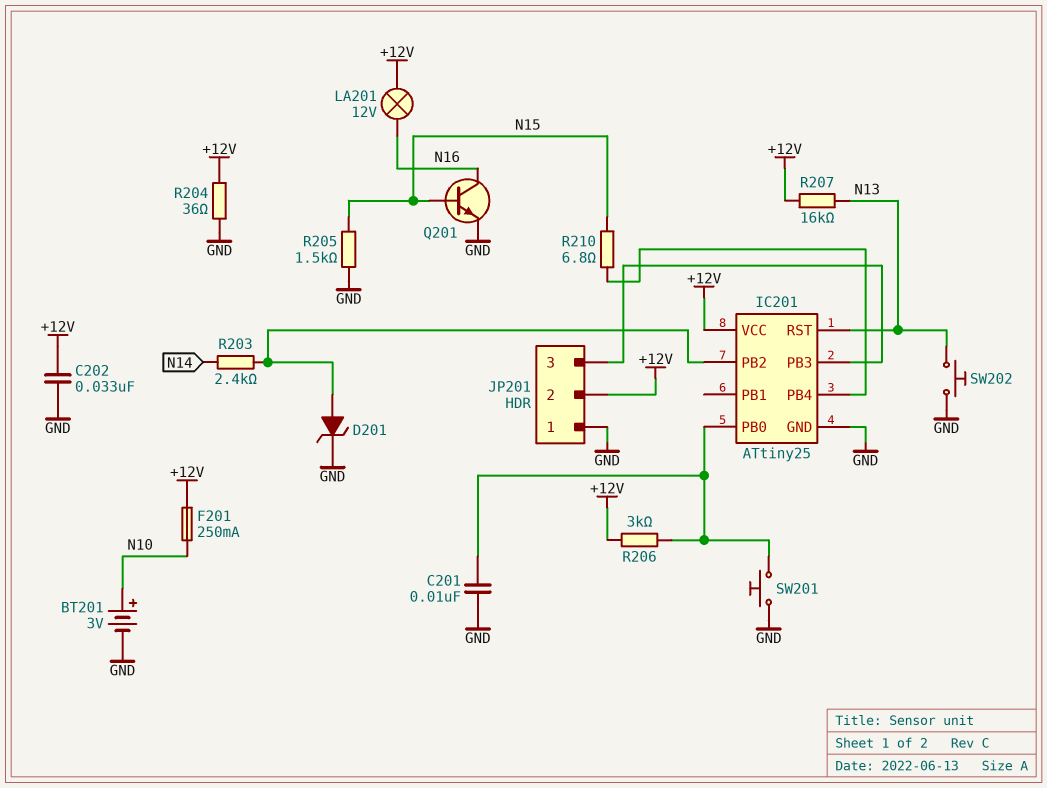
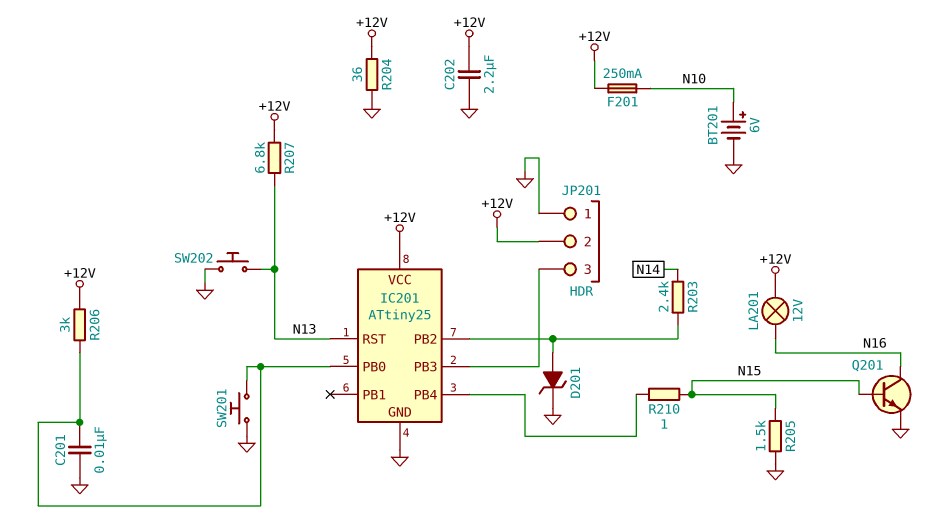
BT201: 3V (plus N10, minus GND) -> 6V (plus N10, minus GND)
C202: 33nF (+12V, GND) -> 2.2uF (+12V, GND)
R207: 16k (+12V, N13) -> 6.8k (+12V, N13)
R210: 6.8 (IC201/PB4, N15) -> 1 (IC201/PB4, N15)

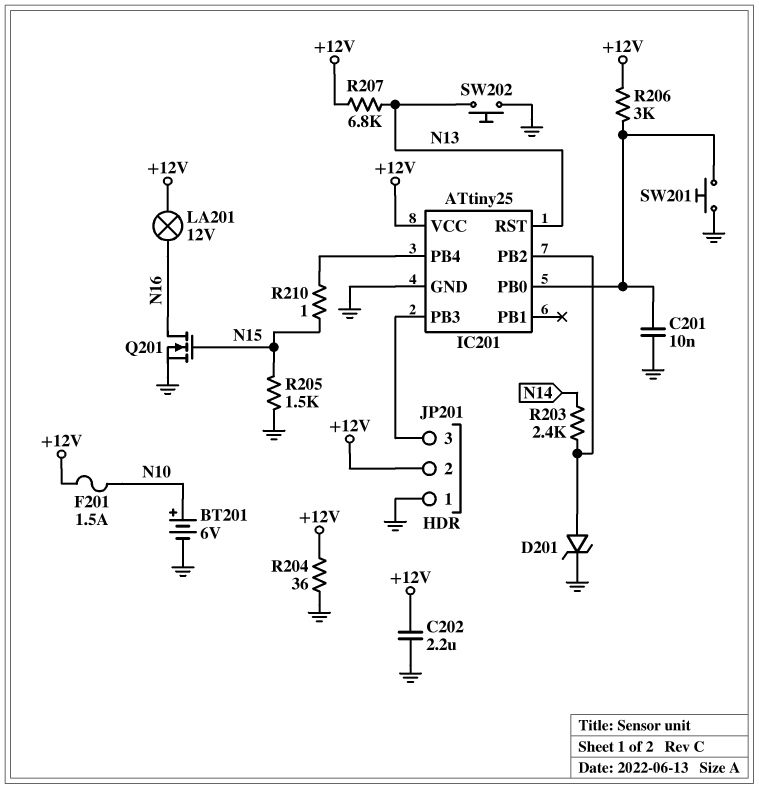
F201: 250mA (+12V, N10) -> 1.5A (+12V, N10)
Q201: NPN (B N15, C N16, E GND) -> NMOS (G N15, D N16, S GND)

